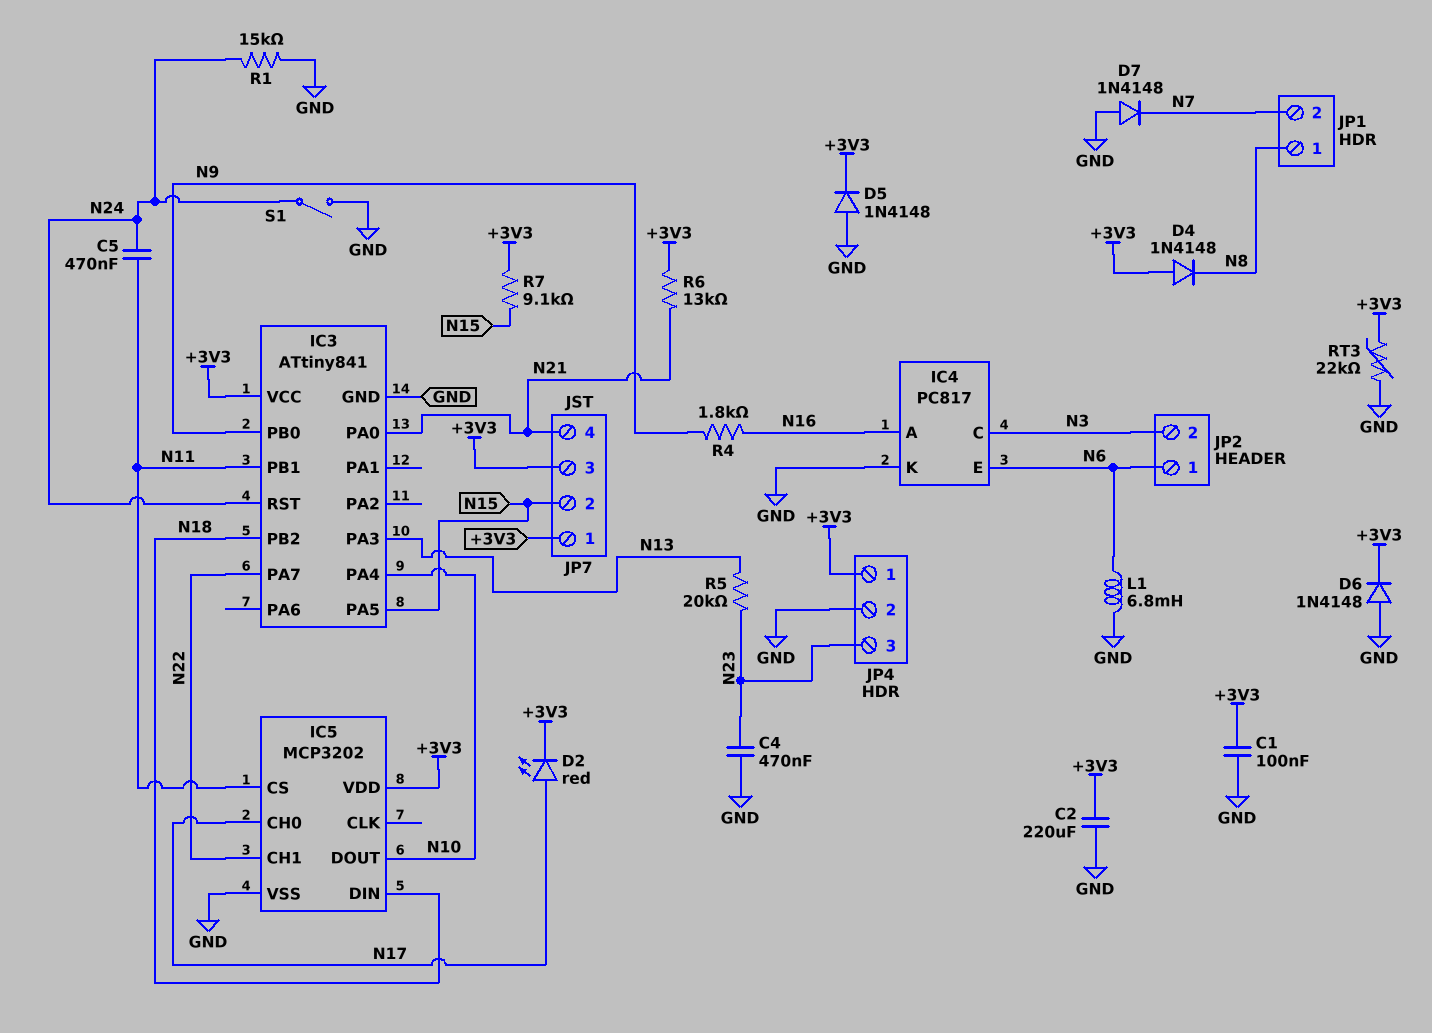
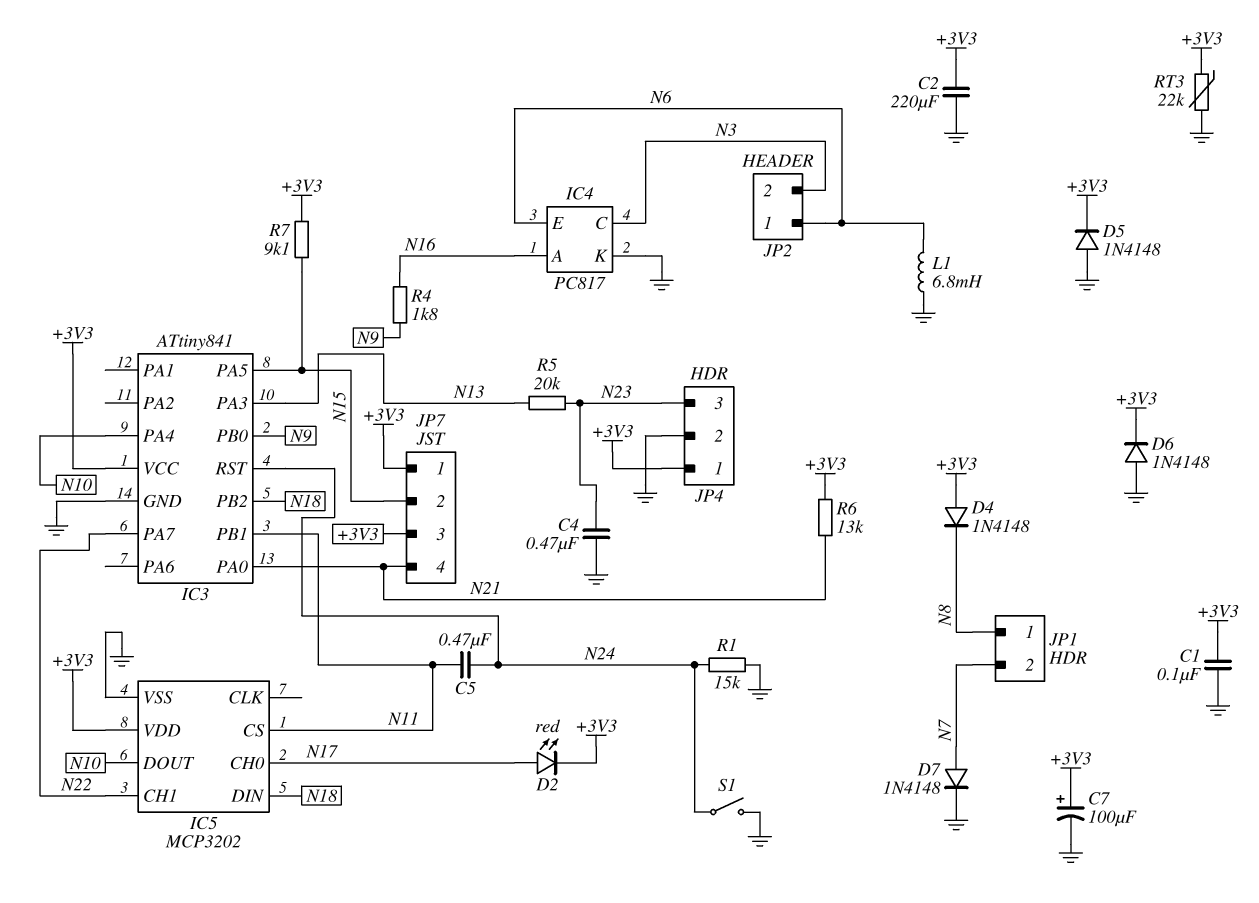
C7: none -> 100uF (plus +3V3, minus GND)
D7: diode 1N4148 (A GND, K N7) -> diode 1N4148 (A N7, K GND)

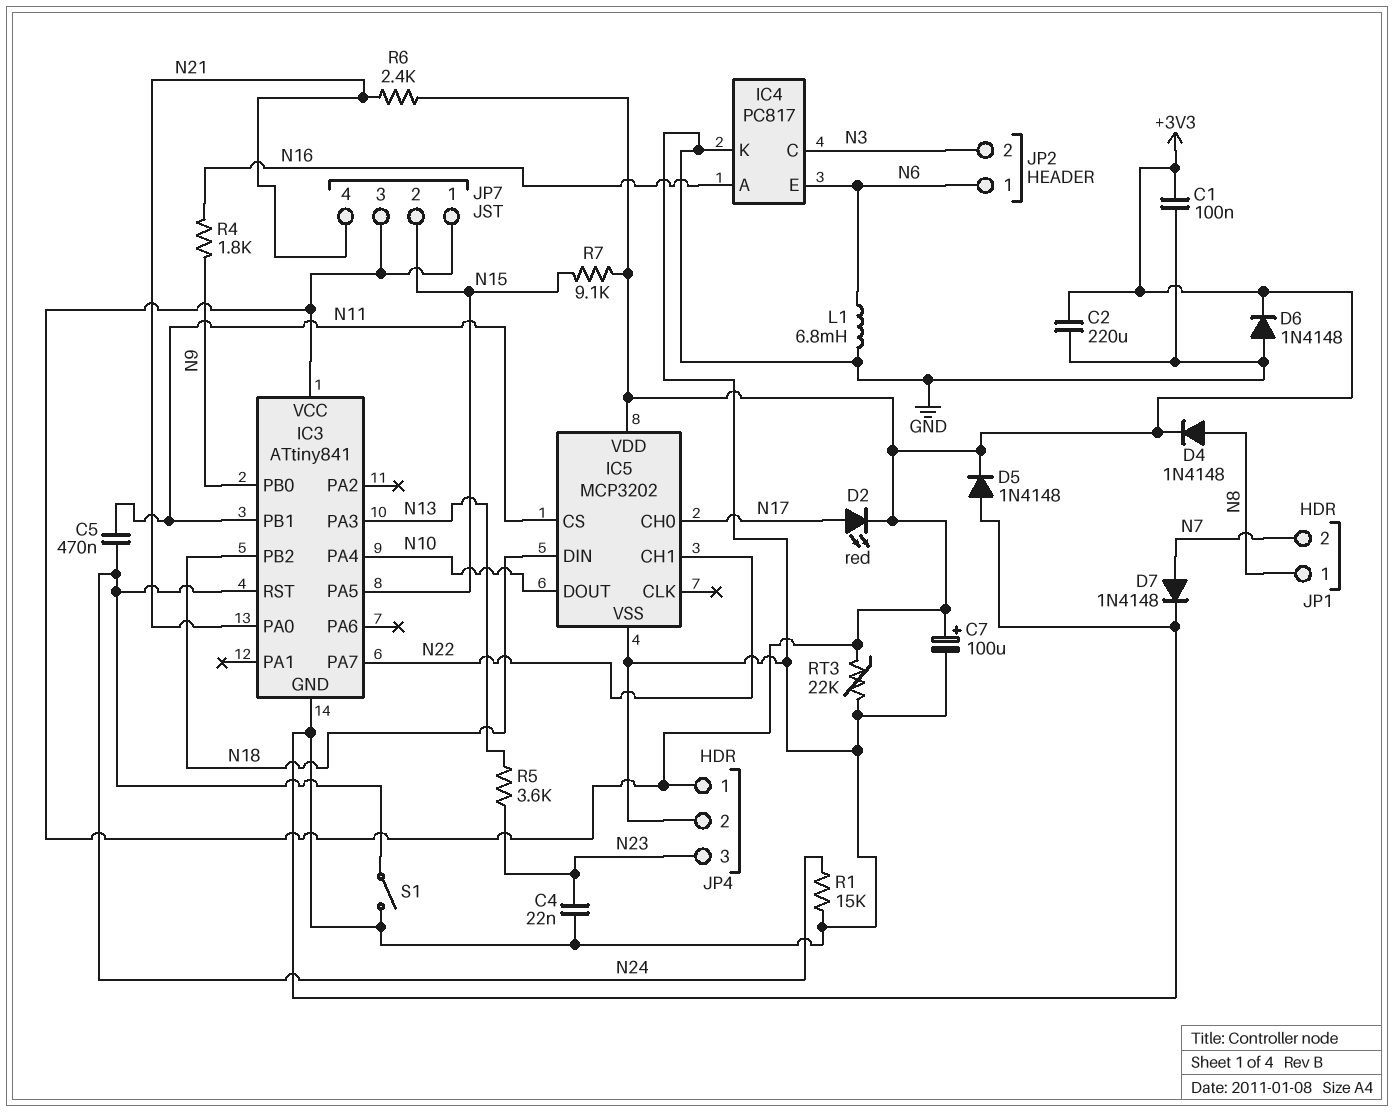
C4: 470nF (GND, N23) -> 22nF (GND, N23)
D4: diode 1N4148 (A +3V3, K N8) -> diode 1N4148 (A N8, K +3V3)
R5: 20k (N13, N23) -> 3.6k (N13, N23)
R6: 13k (+3V3, N21) -> 2.4k (+3V3, N21)

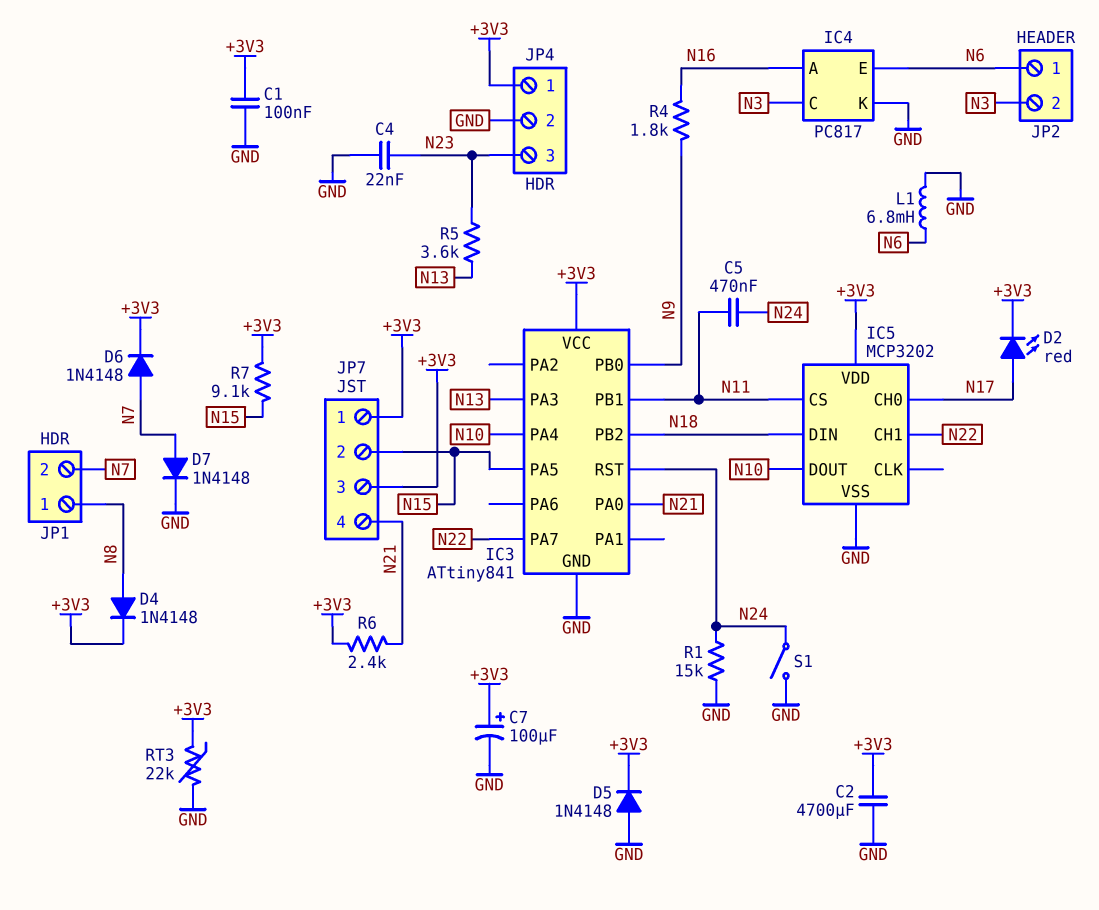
C2: 220uF (+3V3, GND) -> 4700uF (+3V3, GND)
D6: diode 1N4148 (A GND, K +3V3) -> diode 1N4148 (A N7, K +3V3)

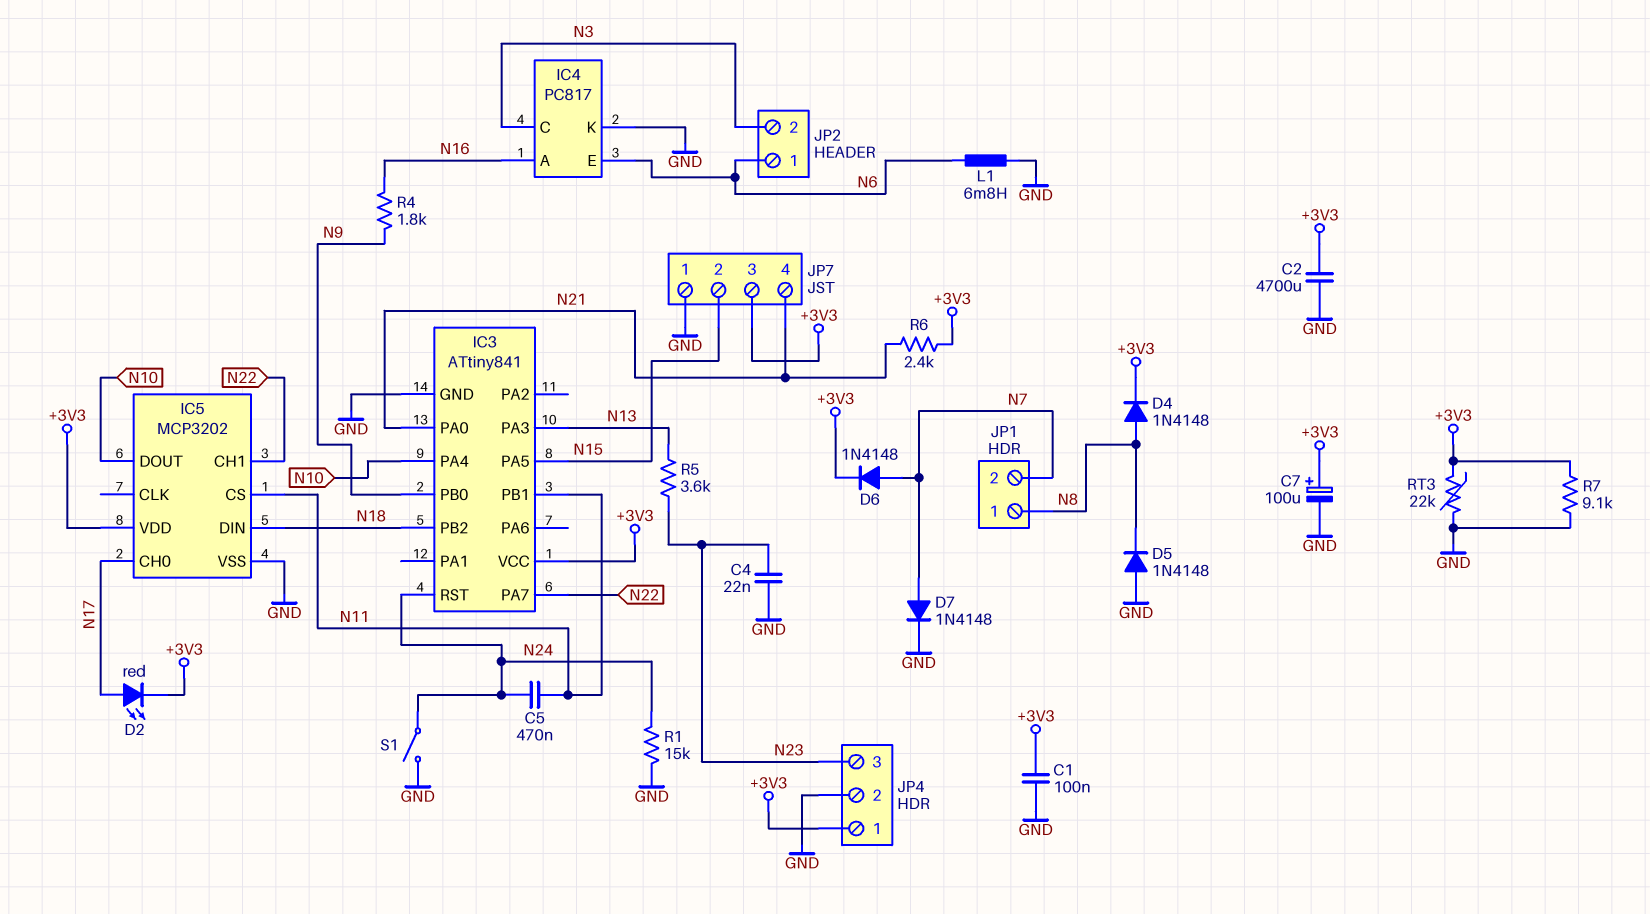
D5: diode 1N4148 (A GND, K +3V3) -> diode 1N4148 (A GND, K N8)
JP7 pin 1: +3V3 -> GND
R7: 9.1k (+3V3, N15) -> 9.1k (+3V3, GND)

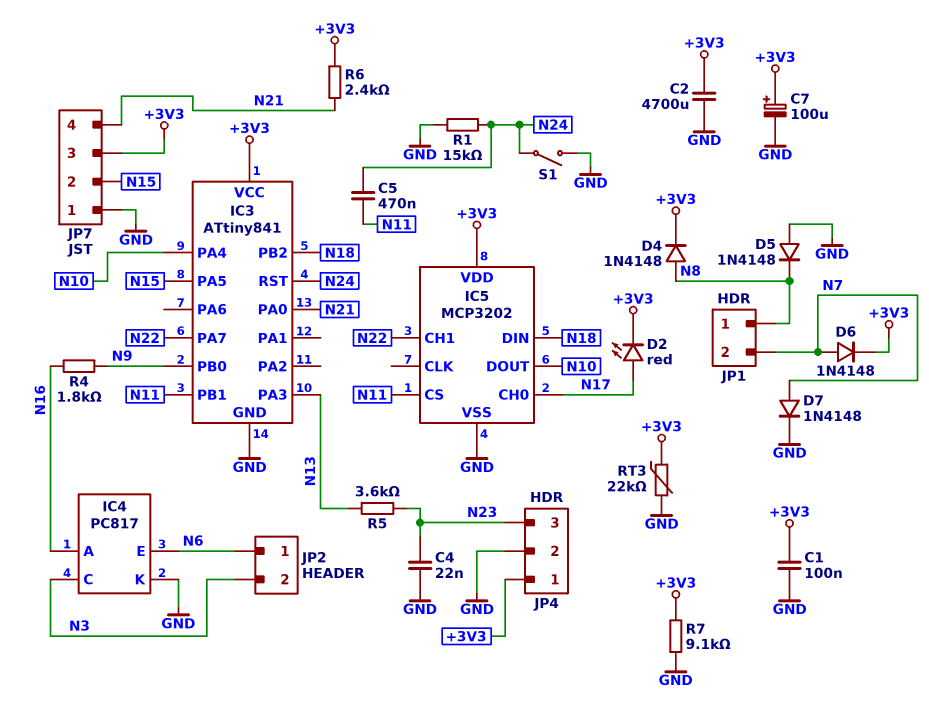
L1: 6.8mH (GND, N6) -> none

